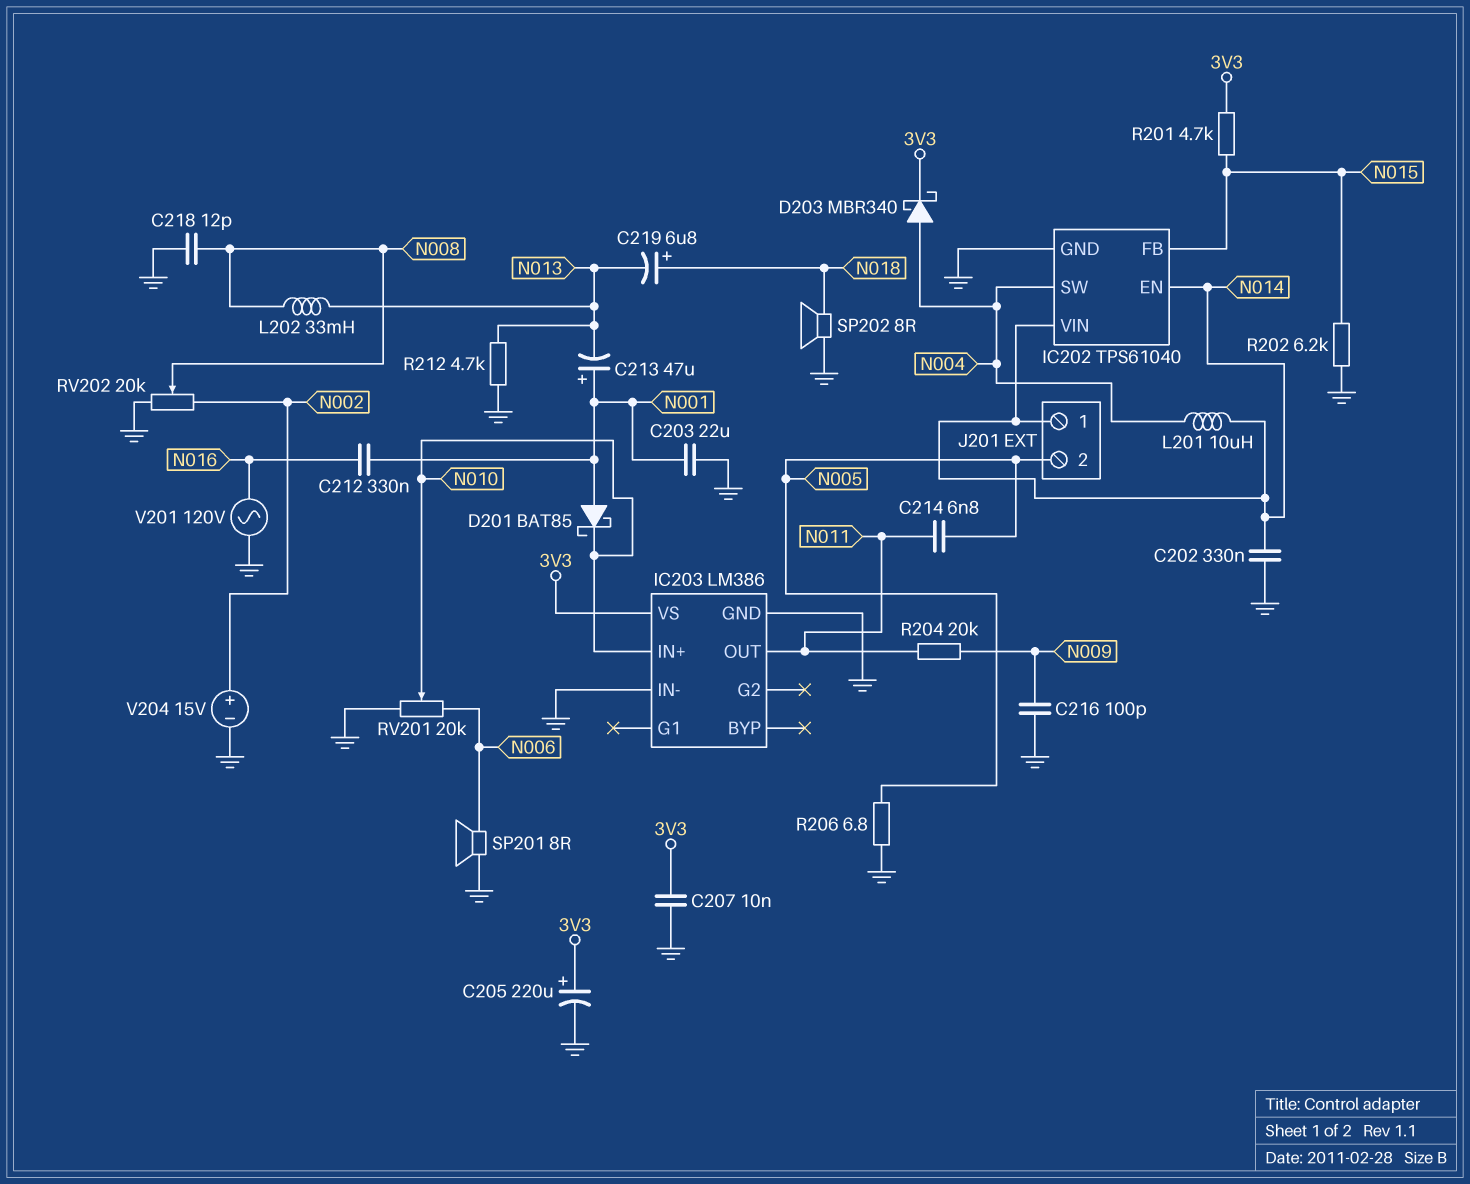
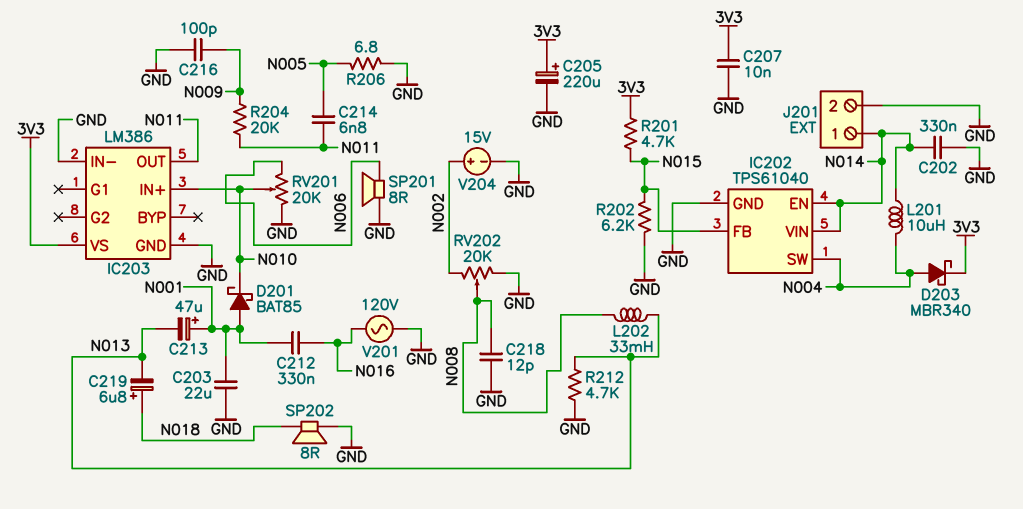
J201 pin 2: N005 -> GND

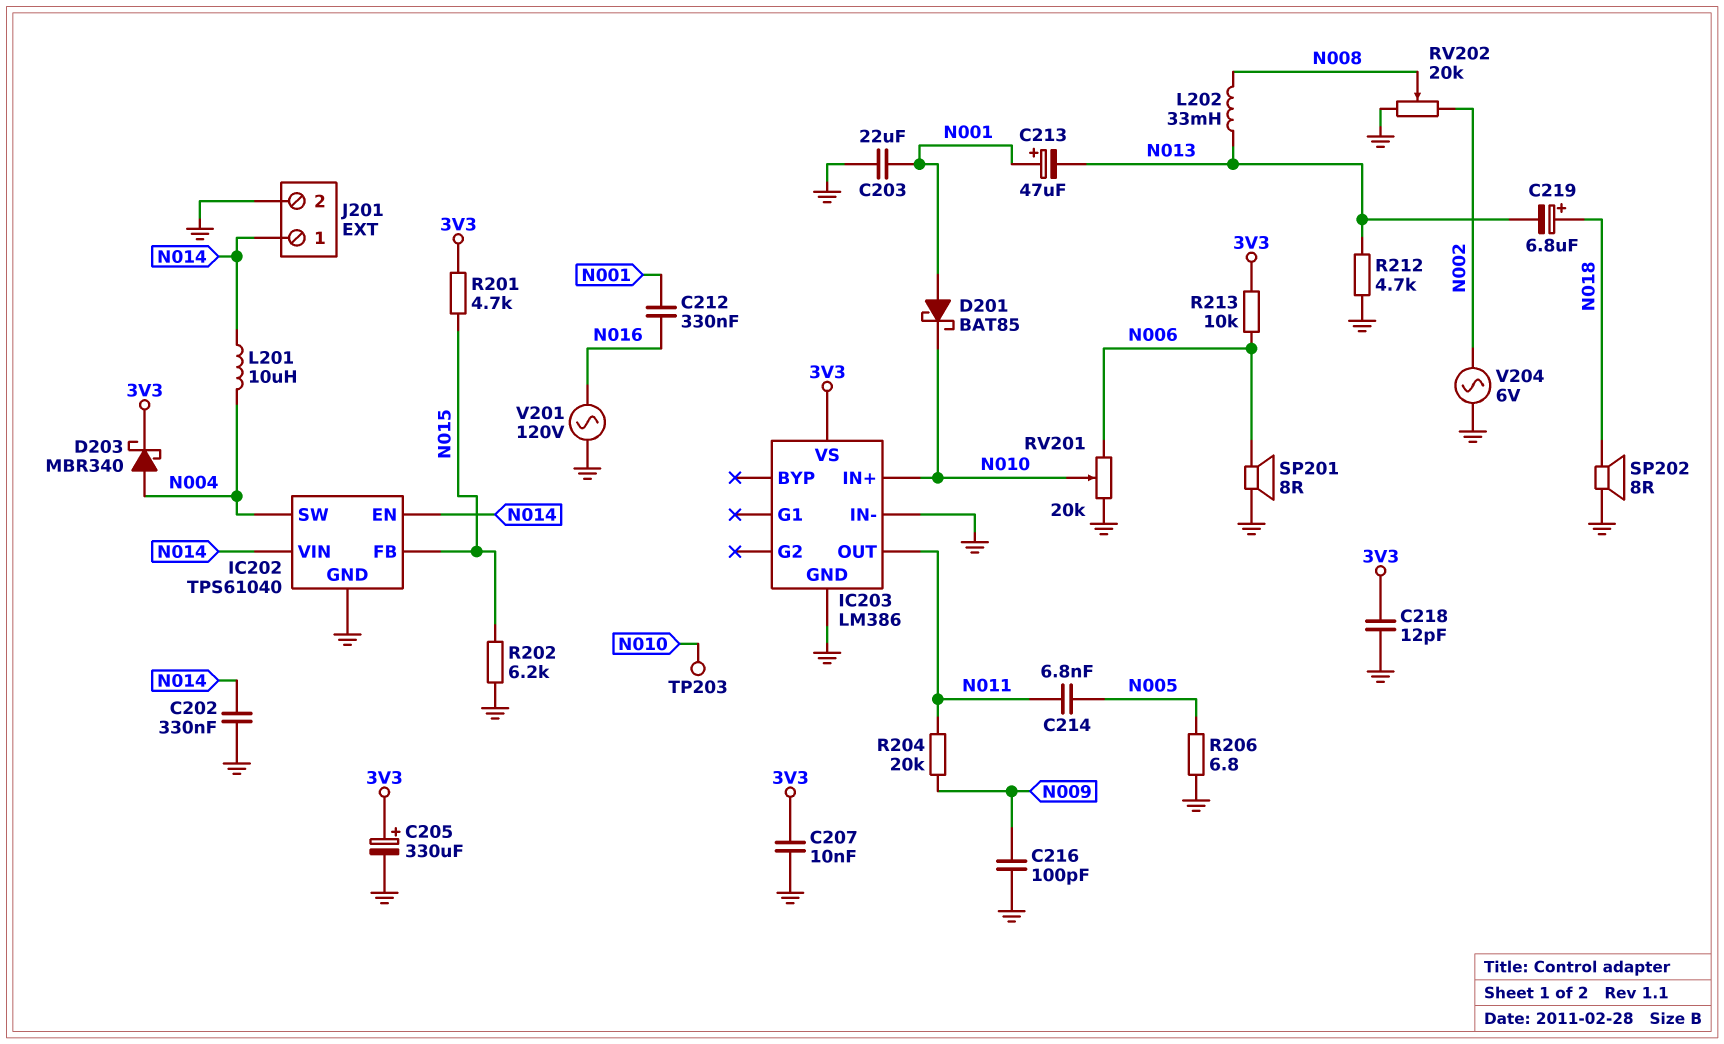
C205: 220uF (plus 3V3, minus GND) -> 330uF (plus 3V3, minus GND)
C218: 12pF (GND, N008) -> 12pF (3V3, GND)
R213: none -> 10k (3V3, N006)
TP203: none -> test point (N010)
V204: 15V (plus N002, minus GND) -> AC 6V (GND, N002)

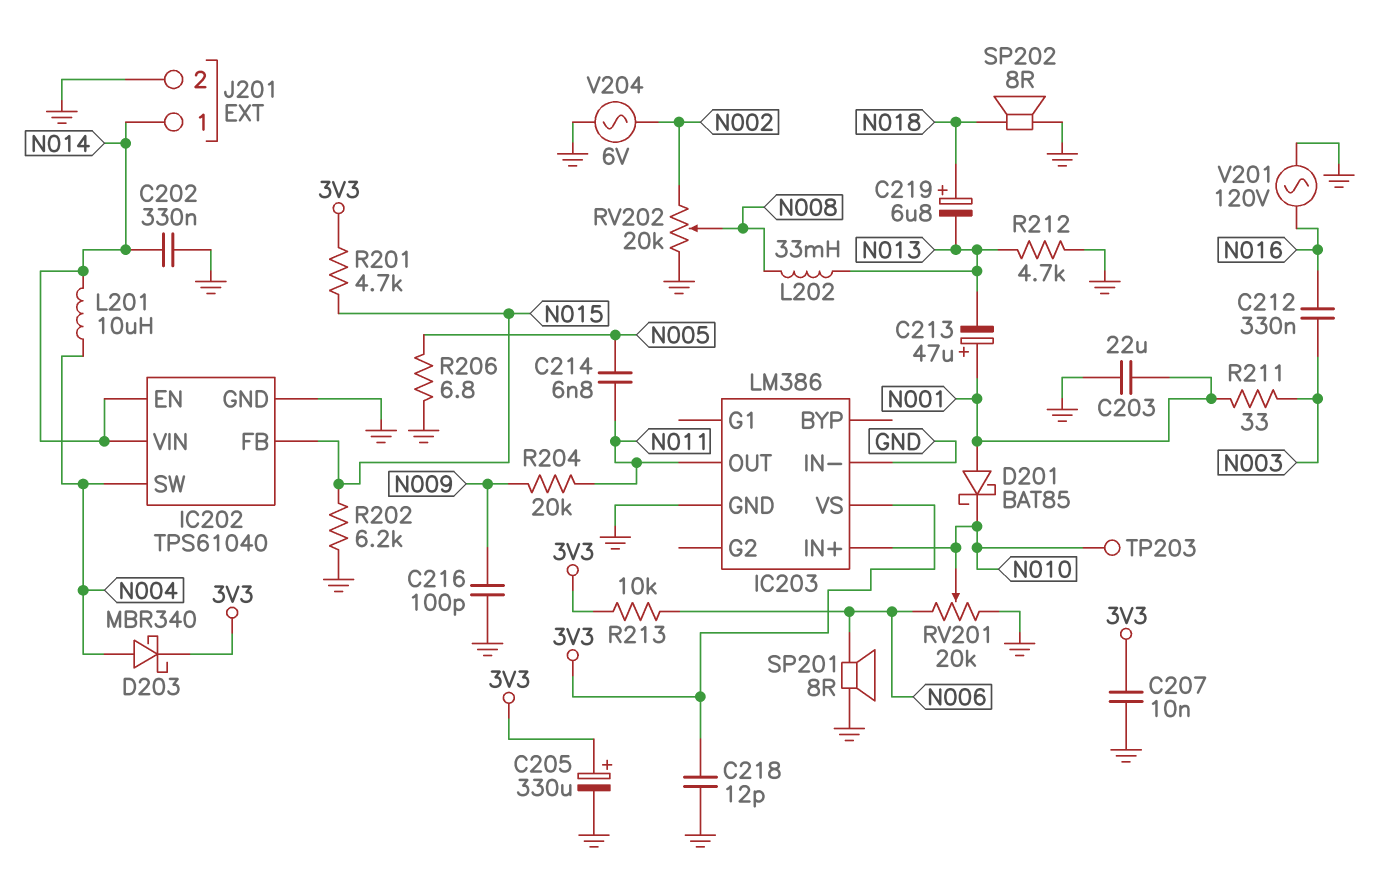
C212: 330nF (N001, N016) -> 330nF (N003, N016)
R211: none -> 33 (N001, N003)

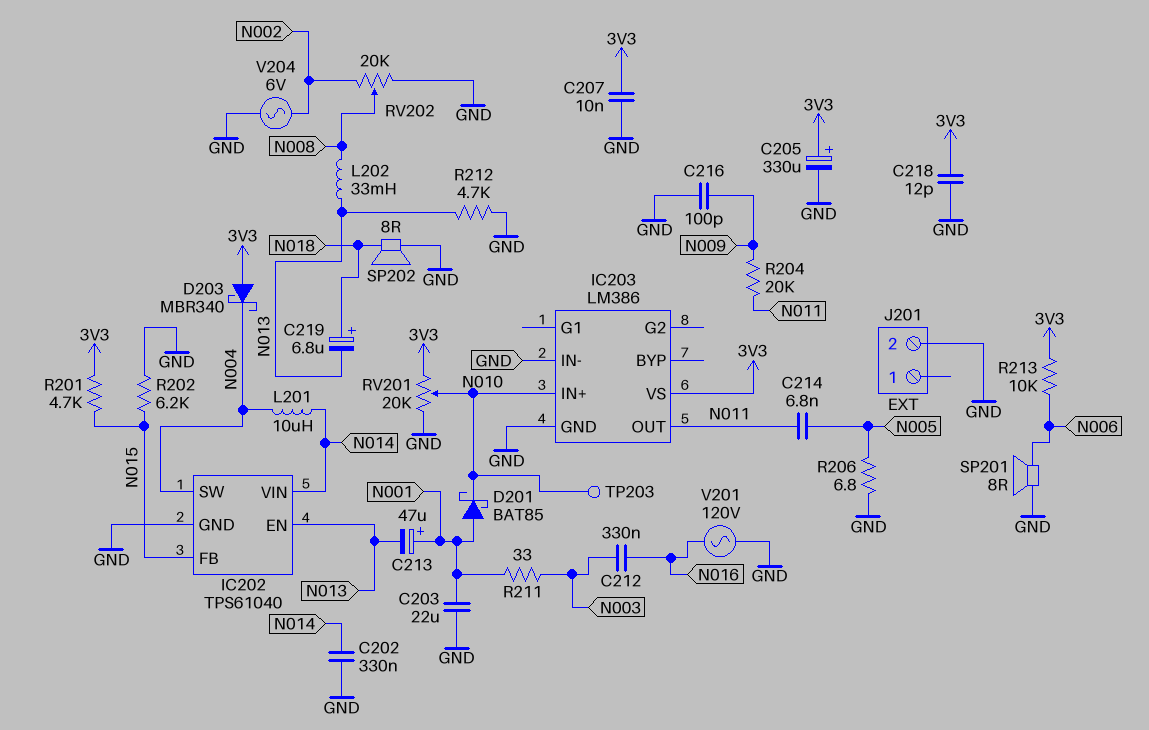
D203: schottky MBR340 (A N004, K 3V3) -> schottky MBR340 (A 3V3, K N004)
IC202 pin EN: N014 -> N013
J201 pin 1: N014 -> none
RV201: 20k (GND, N006, wiper N010) -> 20k (3V3, GND, wiper N010)

